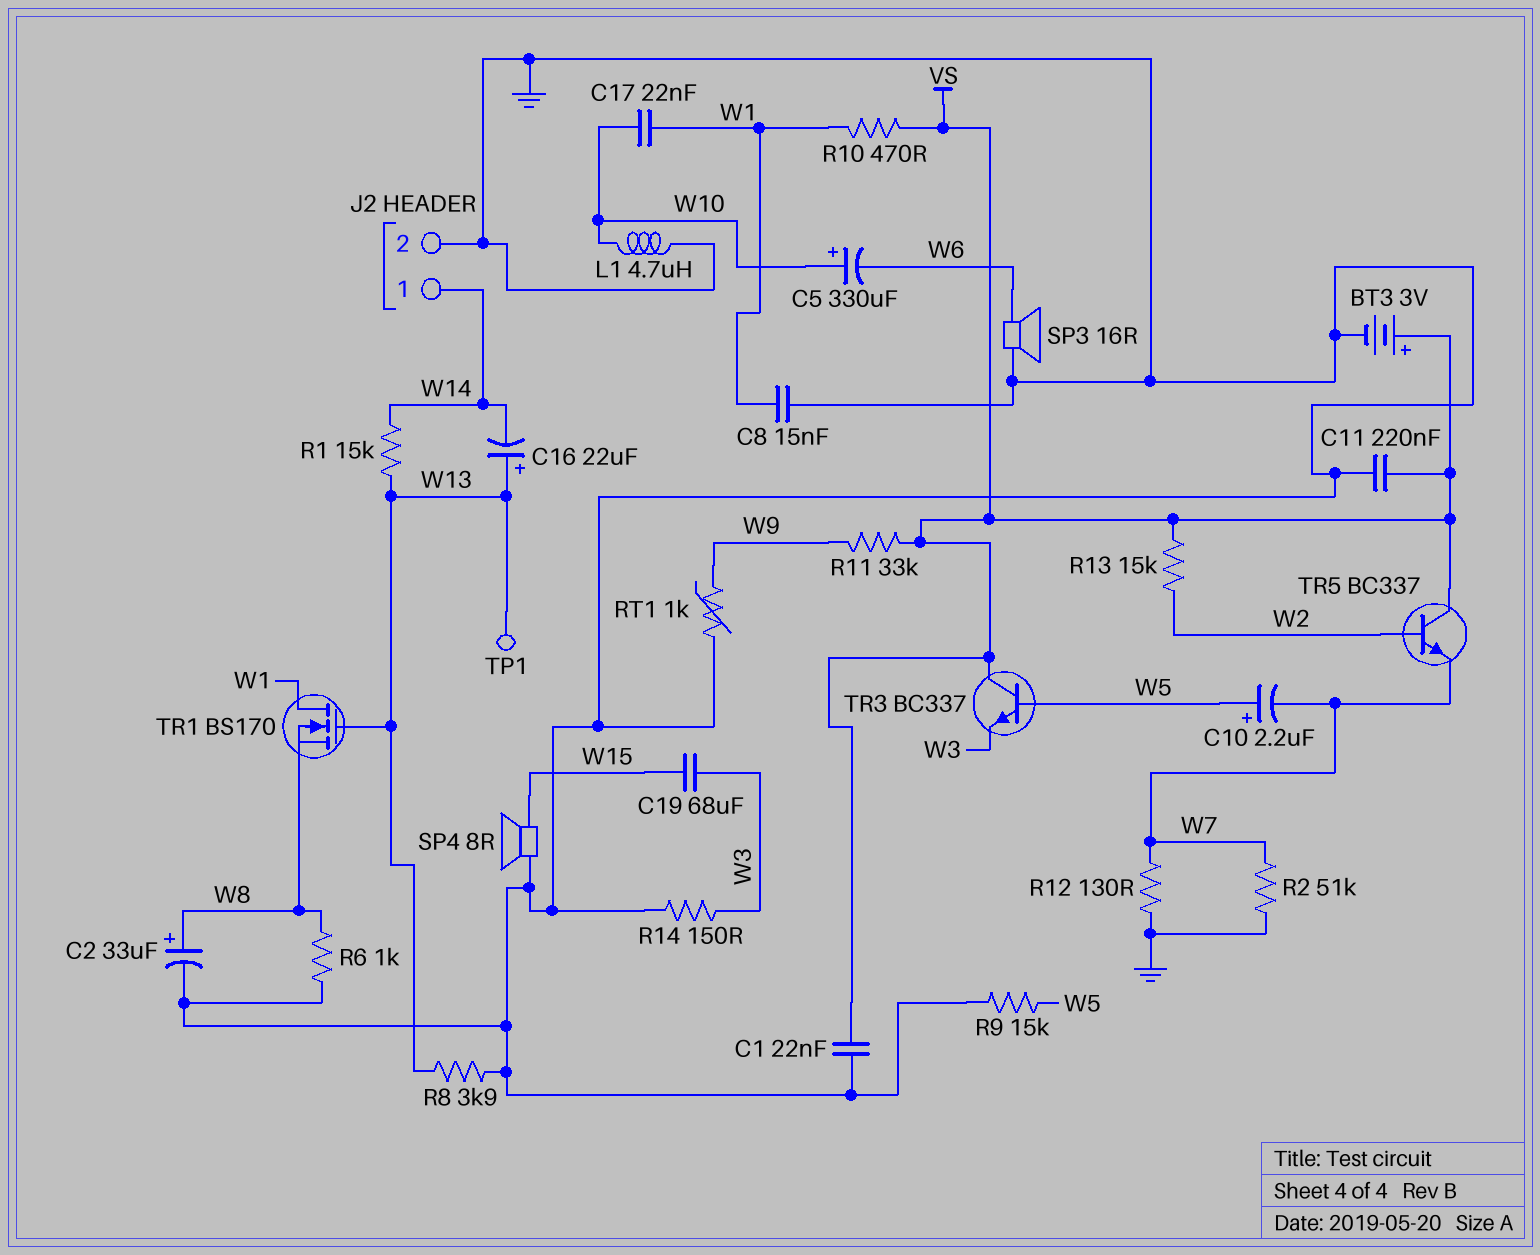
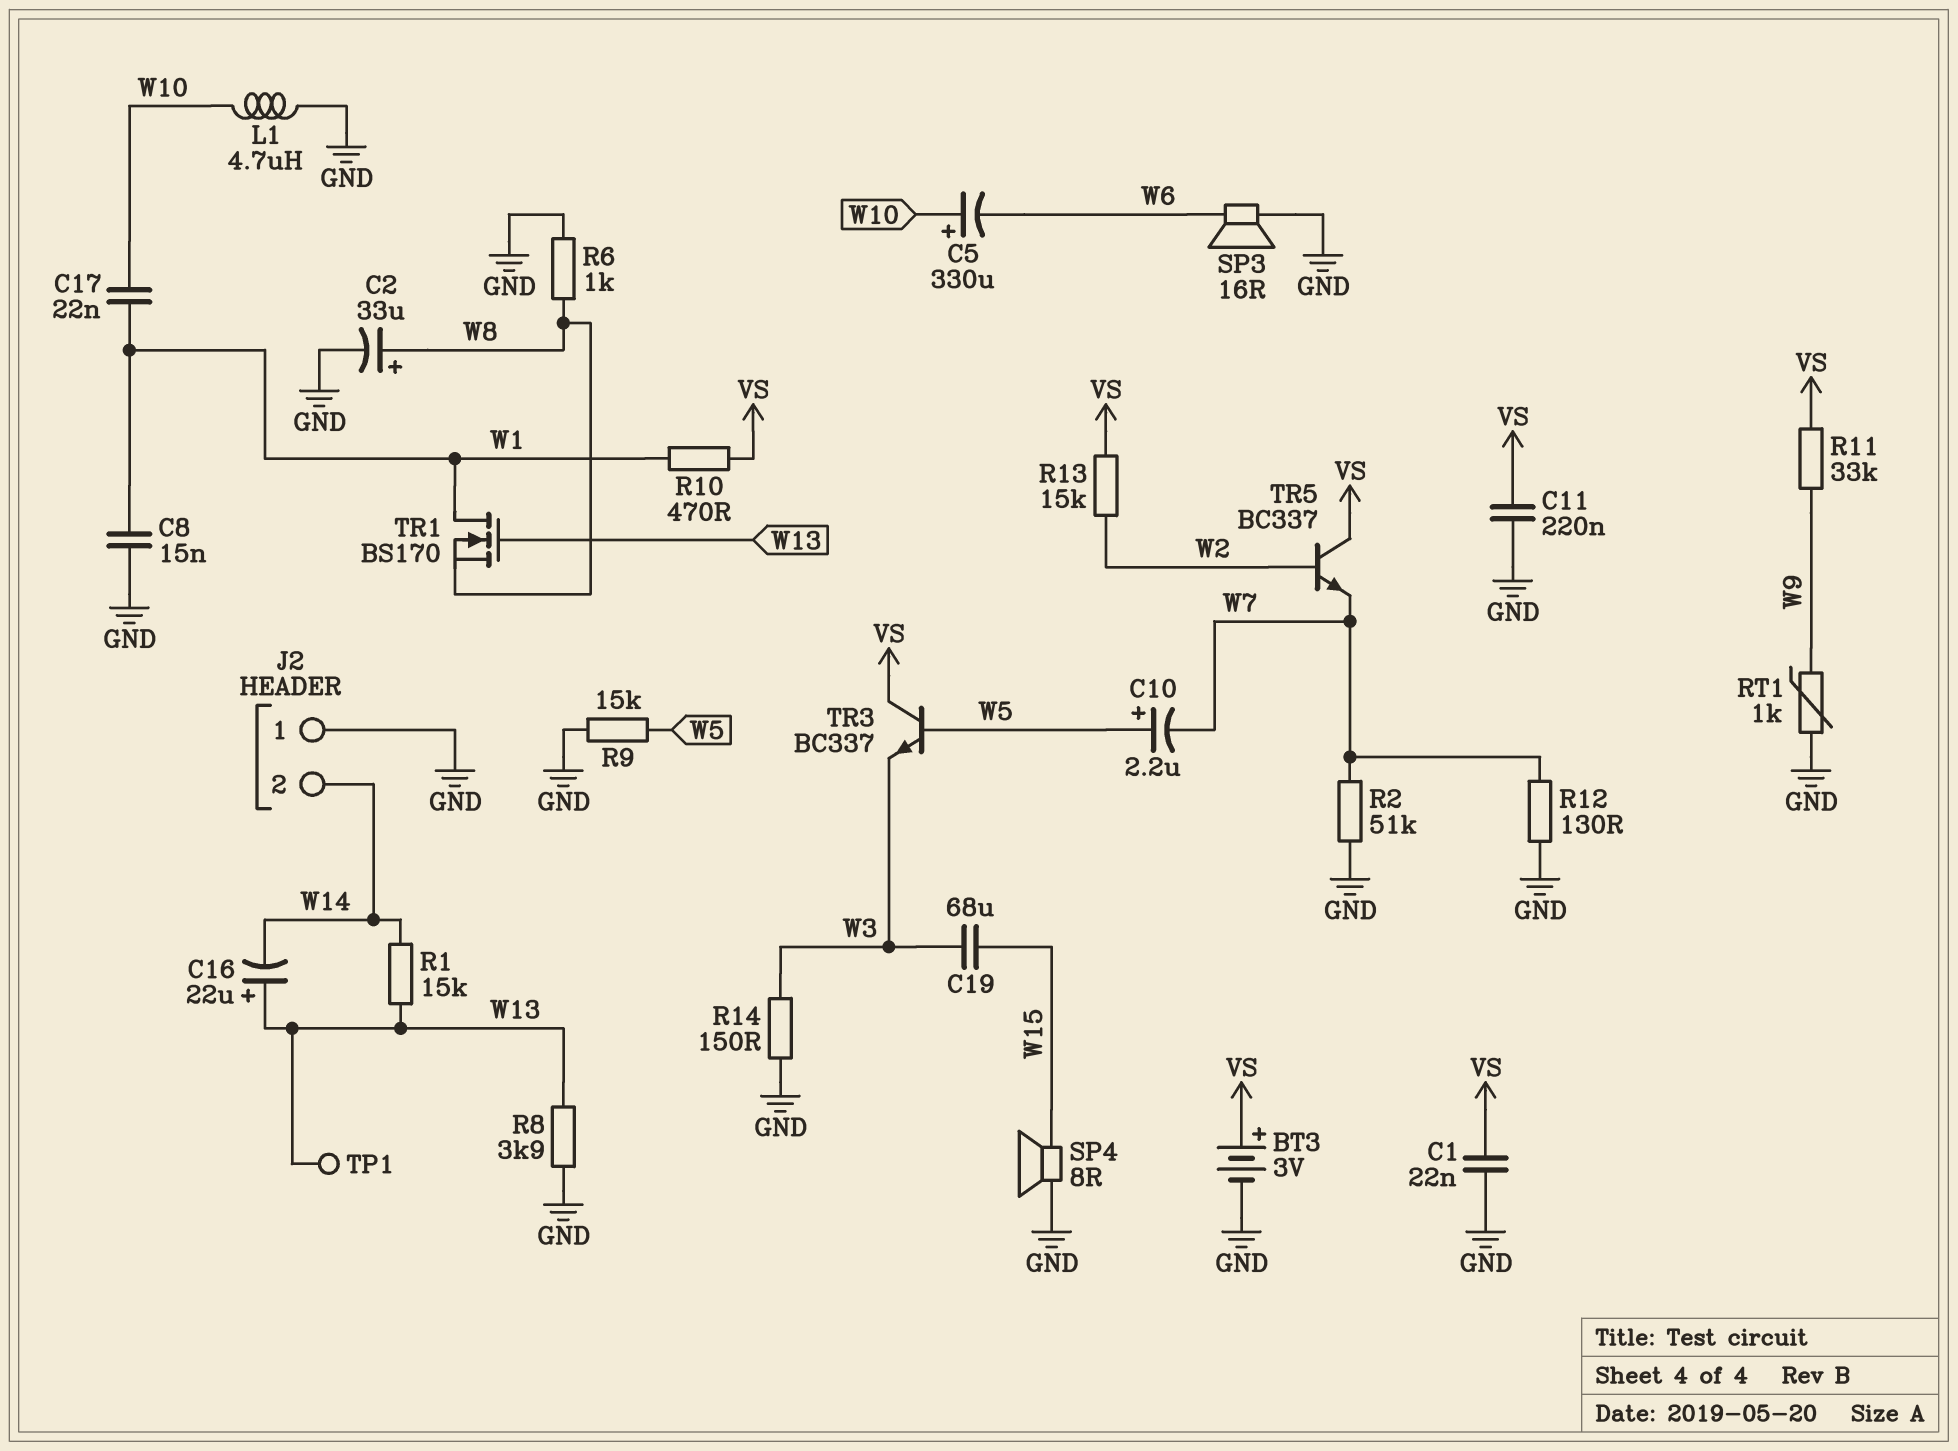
J2 pin 1: W14 -> GND
J2 pin 2: GND -> W14

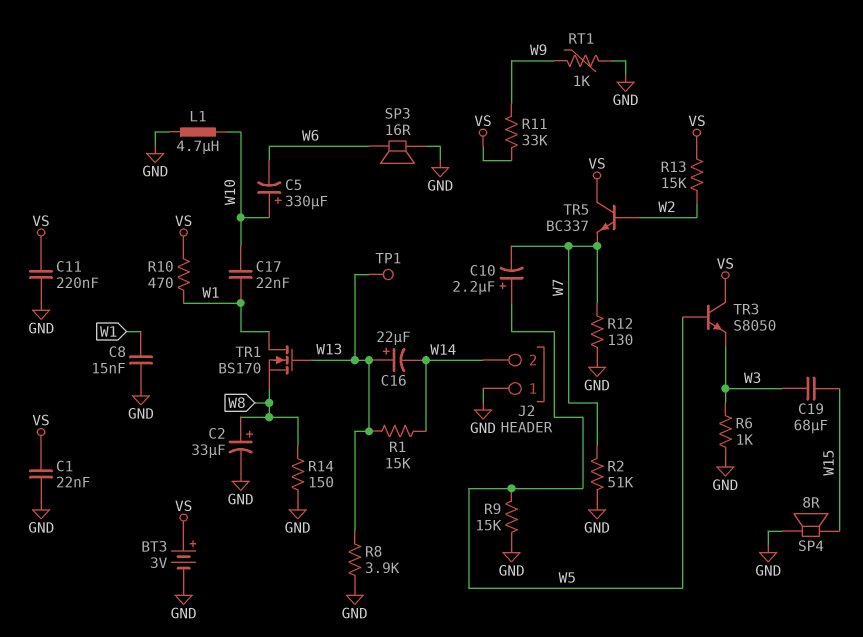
R6: 1k (GND, W8) -> 1k (GND, W3)
R14: 150 (GND, W3) -> 150 (GND, W8)
TR3: NPN BC337 (B W5, C VS, E W3) -> NPN S8050 (B W5, C VS, E W3)

